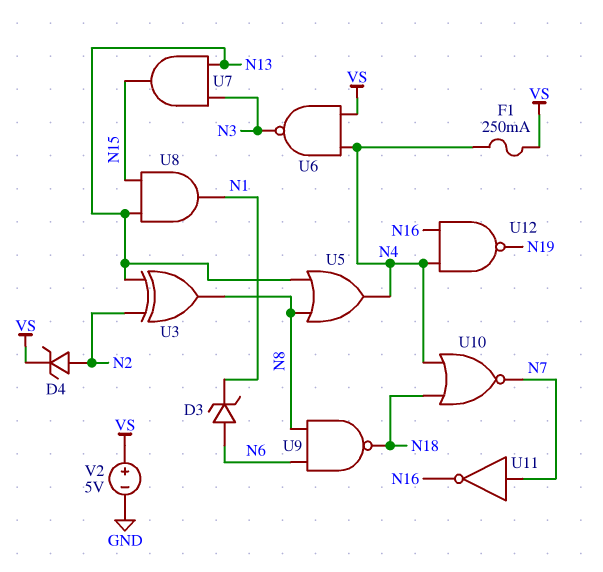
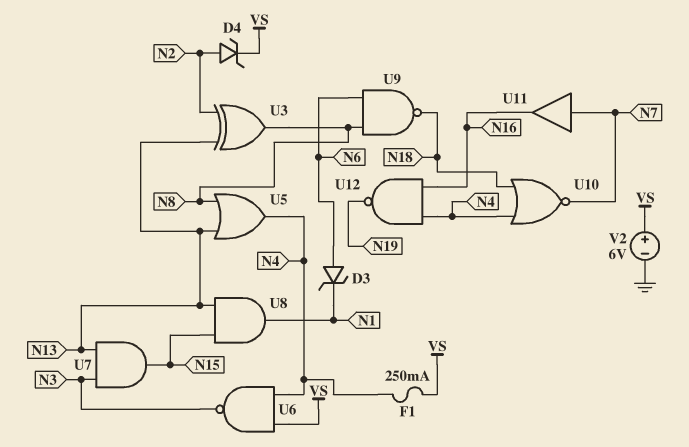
U11: NOT (in N7, out N16) -> buffer (in N7, out N16)
V2: 5V (plus VS, minus GND) -> 6V (plus VS, minus GND)

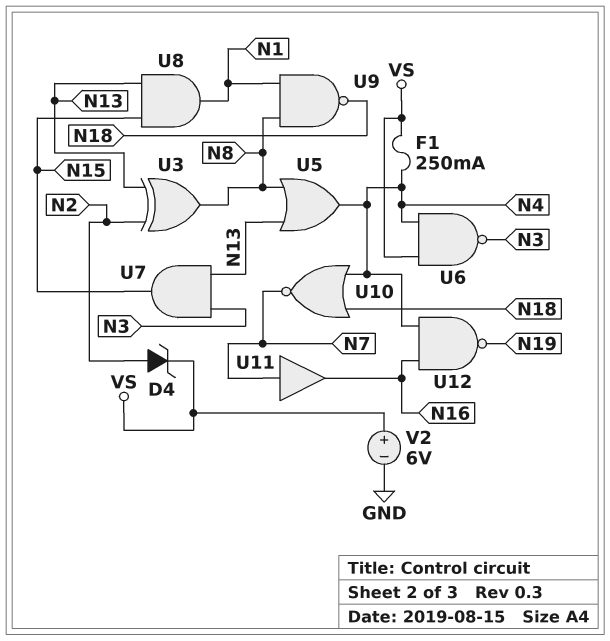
D3: zener (A N6, K N1) -> none
U9: NAND (in N6, in N8, out N18) -> NAND (in N1, in N8, out N18)

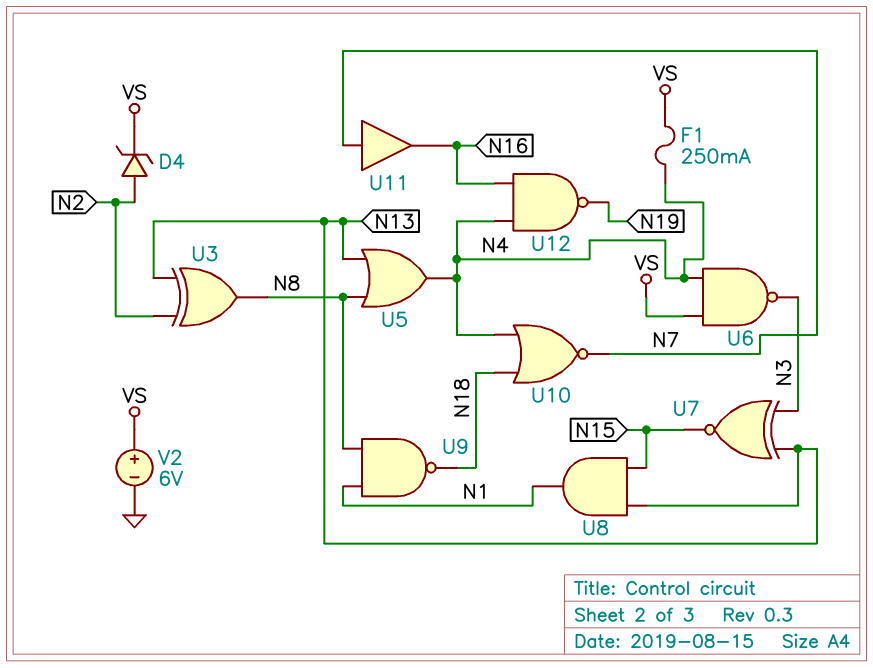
U7: AND (in N3, in N13, out N15) -> XNOR (in N3, in N13, out N15)

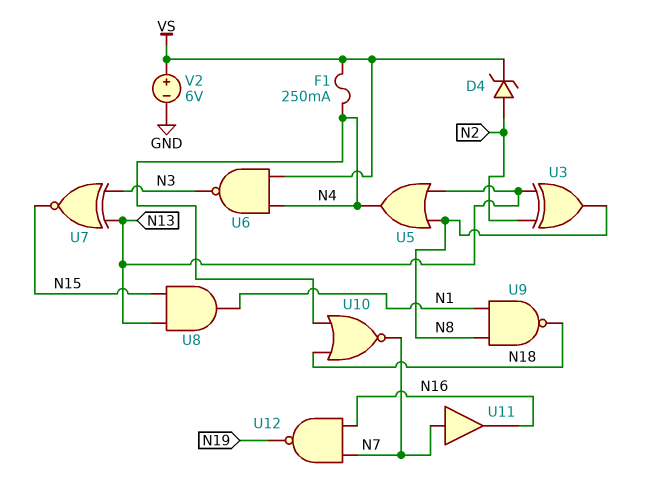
U12: NAND (in N4, in N16, out N19) -> NAND (in N7, in N16, out N19)

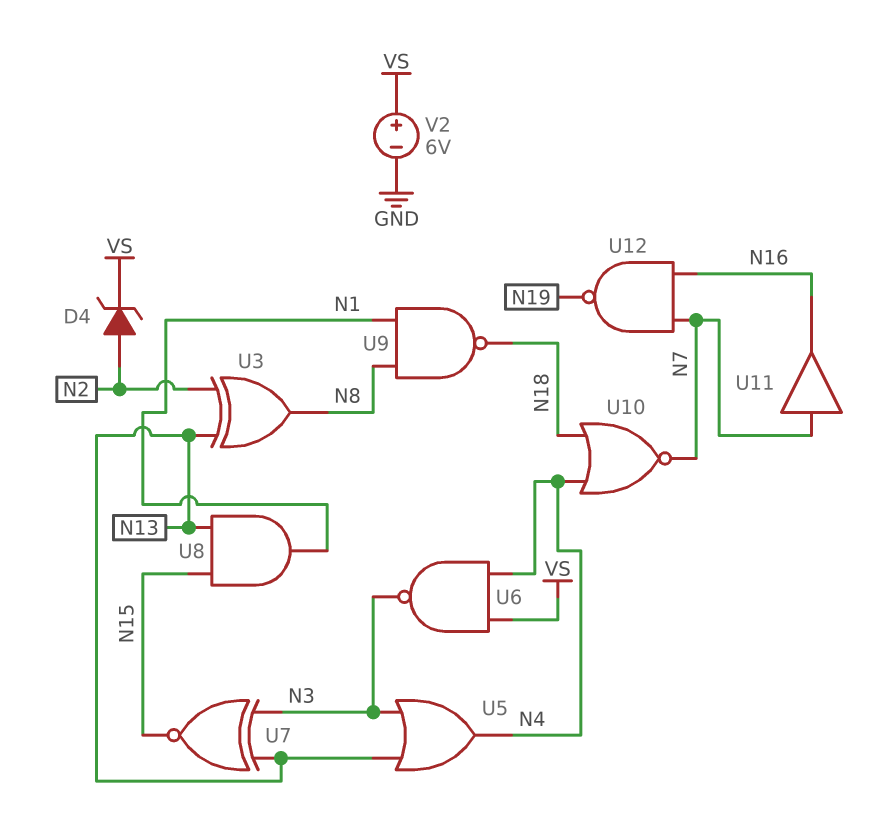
F1: 250mA (N4, VS) -> none
U5: OR (in N8, in N13, out N4) -> OR (in N3, in N13, out N4)

